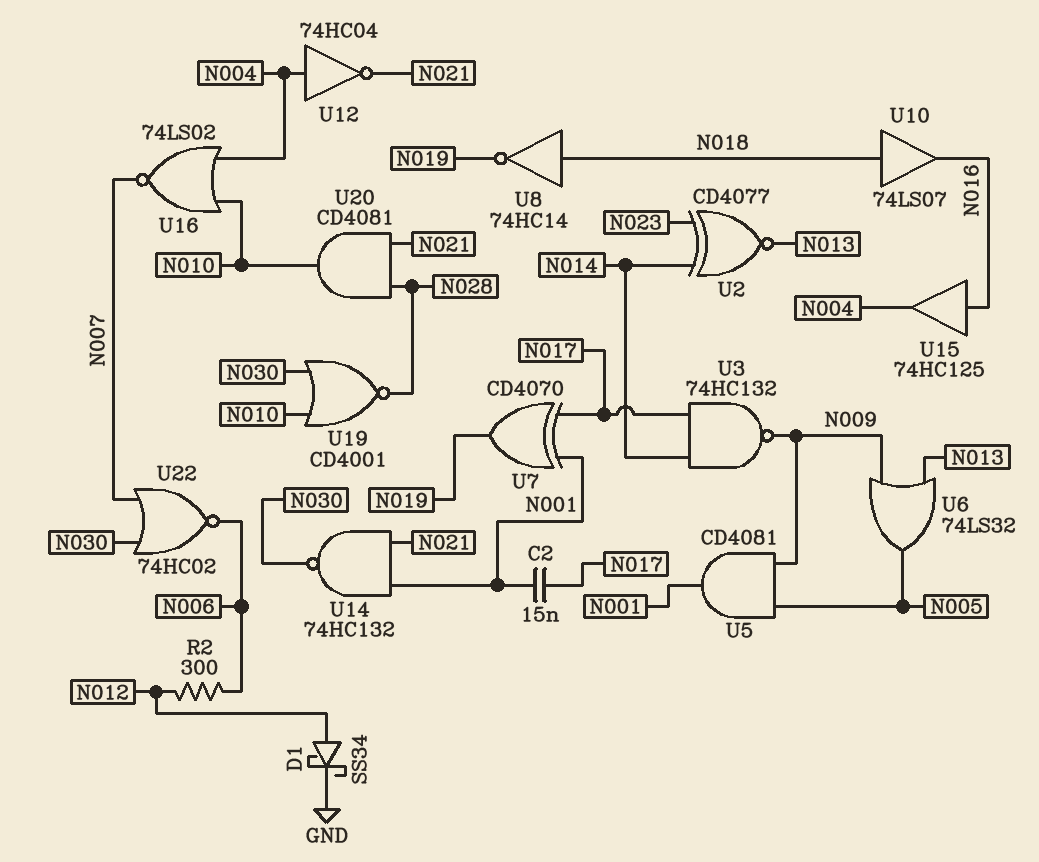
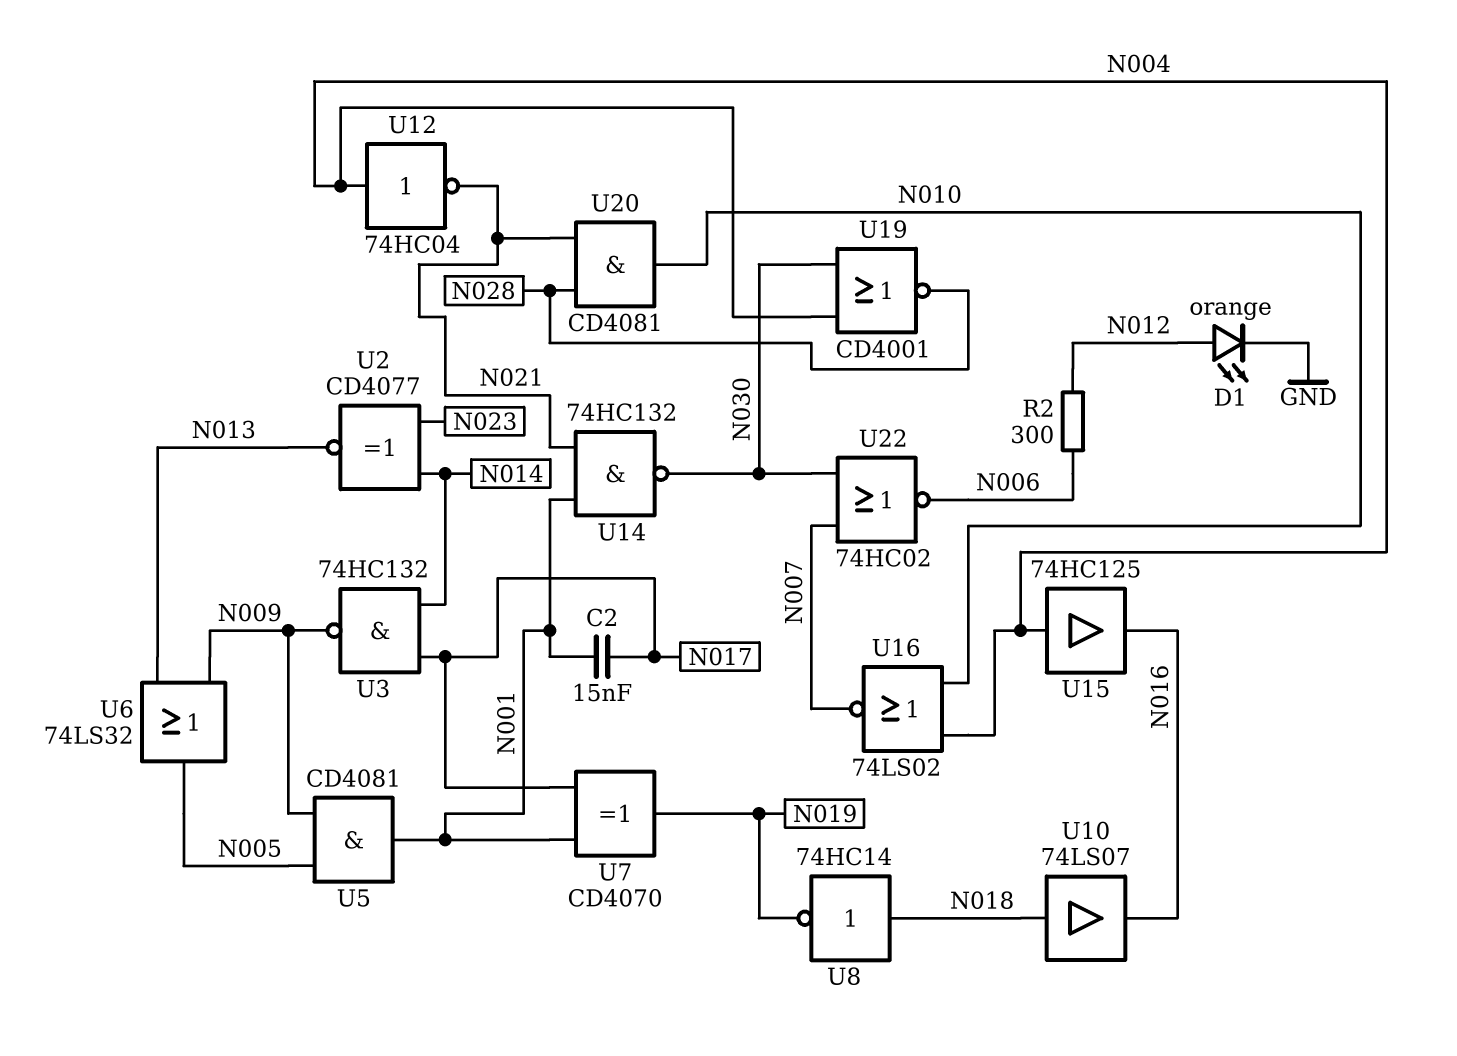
D1: schottky SS34 (A N012, K GND) -> LED orange (A N012, K GND)
U15: buffer 74HC125 (in N016, out N004) -> buffer 74HC125 (in N004, out N016)
U19: NOR CD4001 (in N010, in N030, out N028) -> NOR CD4001 (in N004, in N030, out N028)

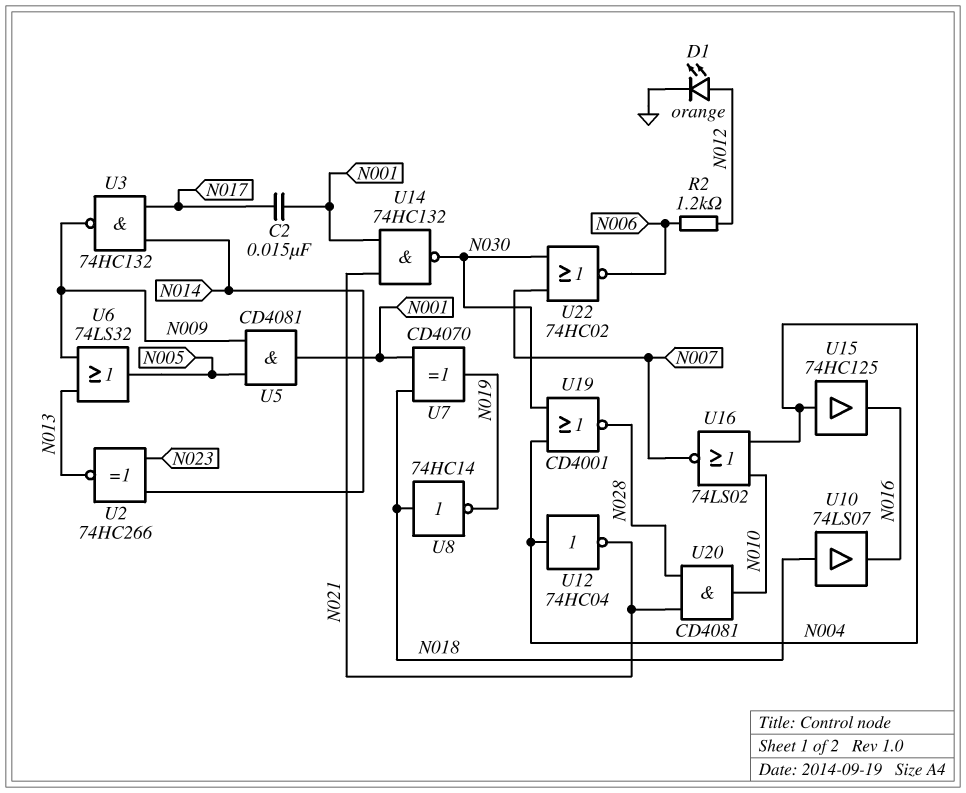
R2: 300 (N006, N012) -> 1.2k (N006, N012)
U2: XNOR CD4077 (in N014, in N023, out N013) -> XNOR 74HC266 (in N014, in N023, out N013)
U7: XOR CD4070 (in N001, in N017, out N019) -> XOR CD4070 (in N001, in N018, out N019)

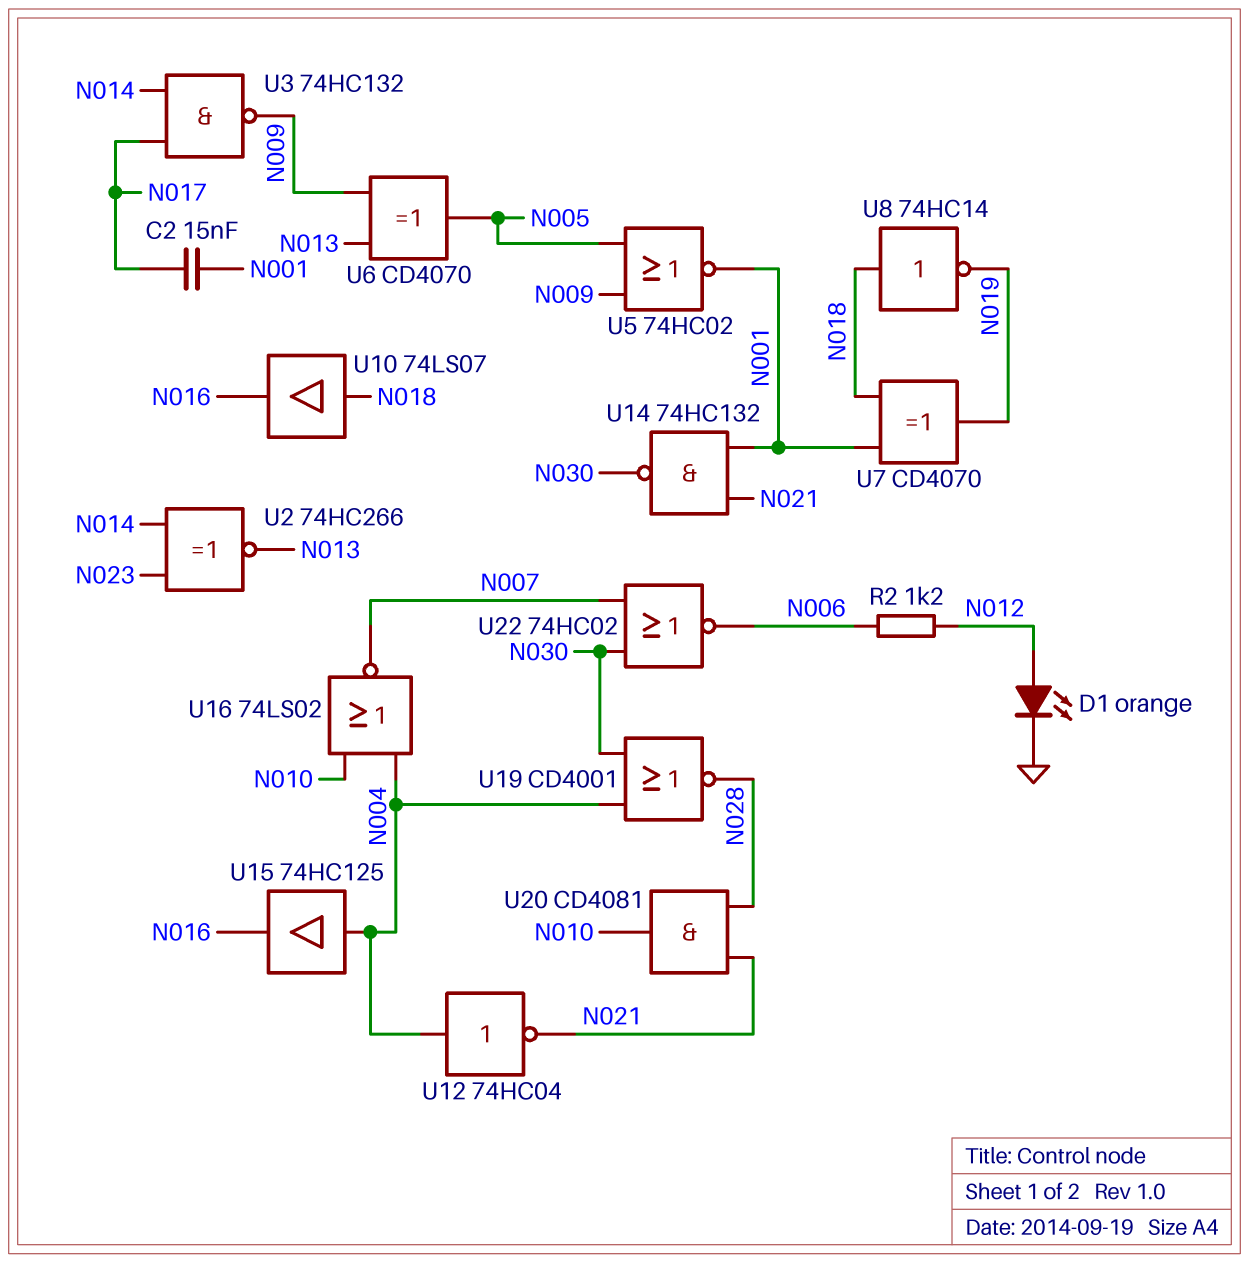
U5: AND CD4081 (in N005, in N009, out N001) -> NOR 74HC02 (in N005, in N009, out N001)
U6: OR 74LS32 (in N009, in N013, out N005) -> XOR CD4070 (in N009, in N013, out N005)

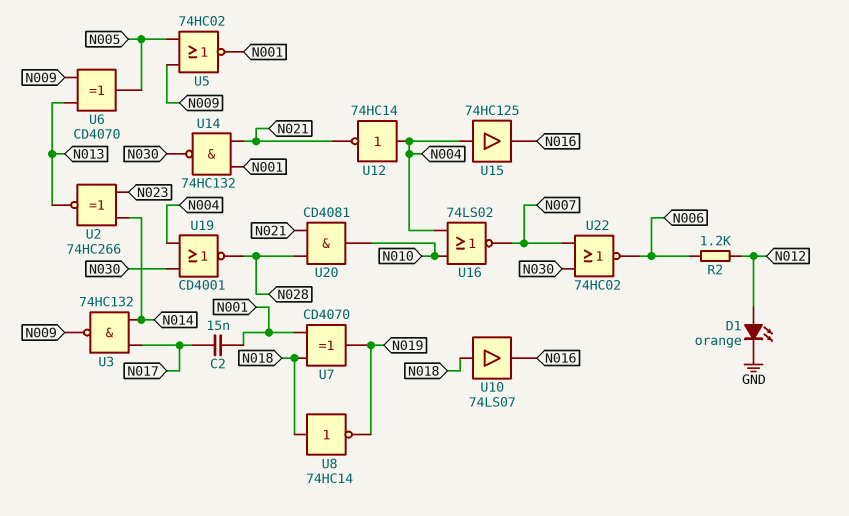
U12: NOT 74HC04 (in N004, out N021) -> NOT 74HC14 (in N004, out N021)

